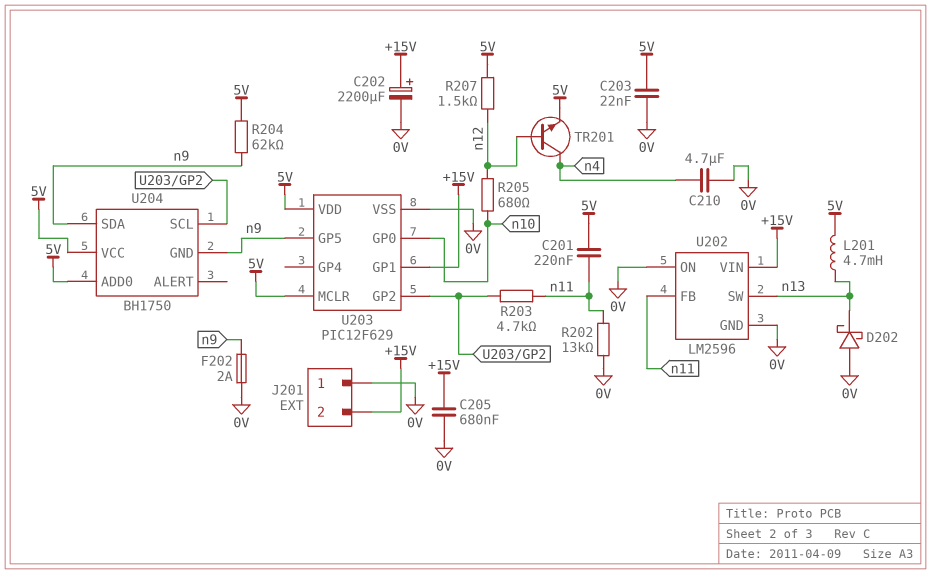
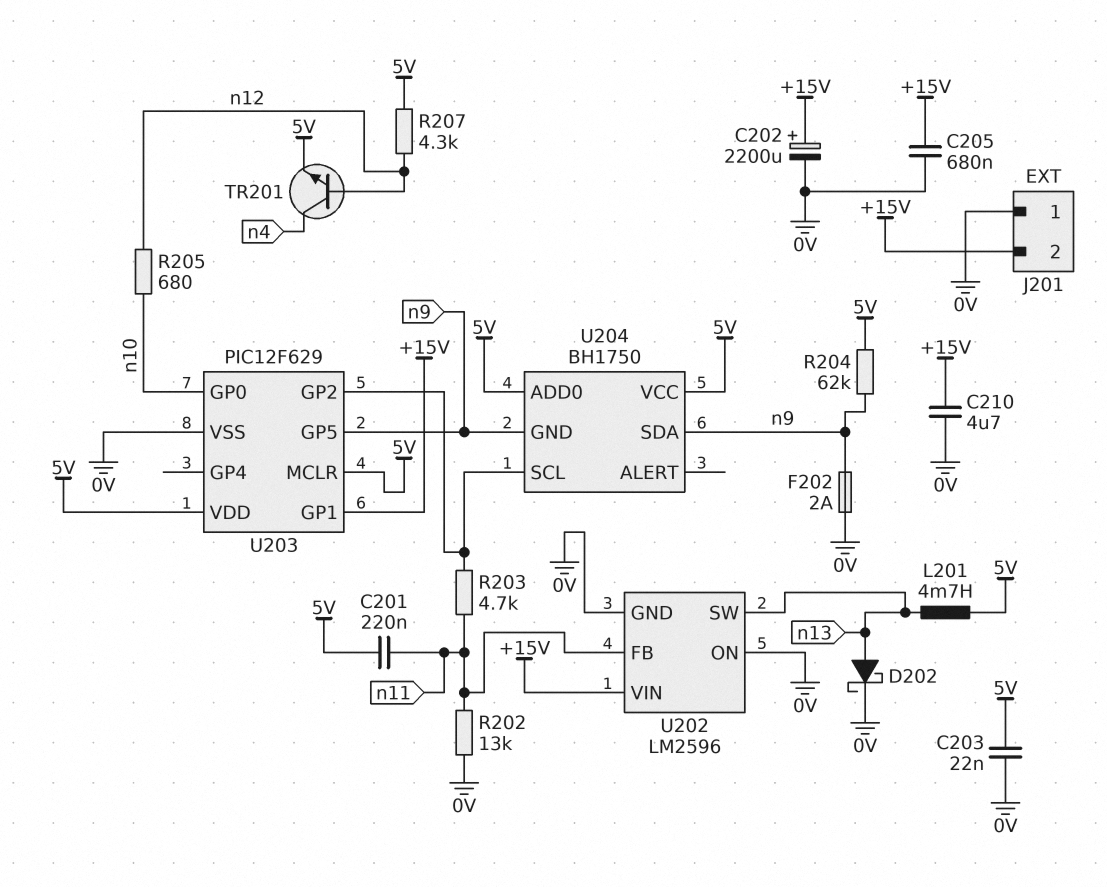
C210: 4.7uF (0V, n4) -> 4.7uF (+15V, 0V)
D202: schottky (A 0V, K n13) -> schottky (A n13, K 0V)
R207: 1.5k (5V, n12) -> 4.3k (5V, n12)

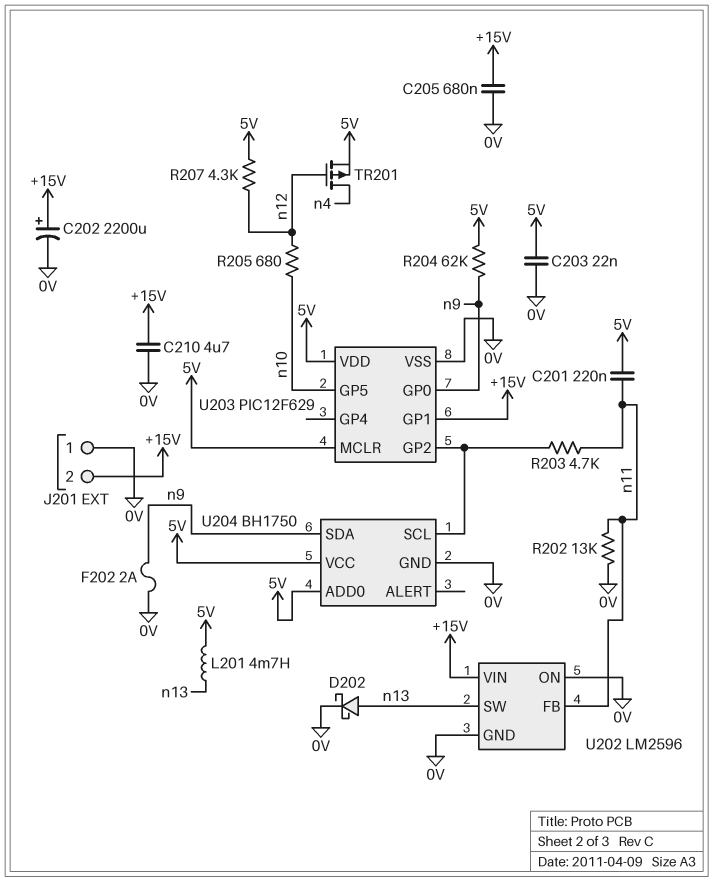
TR201: NPN (B n12, C n4, E 5V) -> PMOS (G n12, D n4, S 5V)
U203 pin GP0: n10 -> n9
U203 pin GP5: n9 -> n10
U204 pin GND: n9 -> 0V

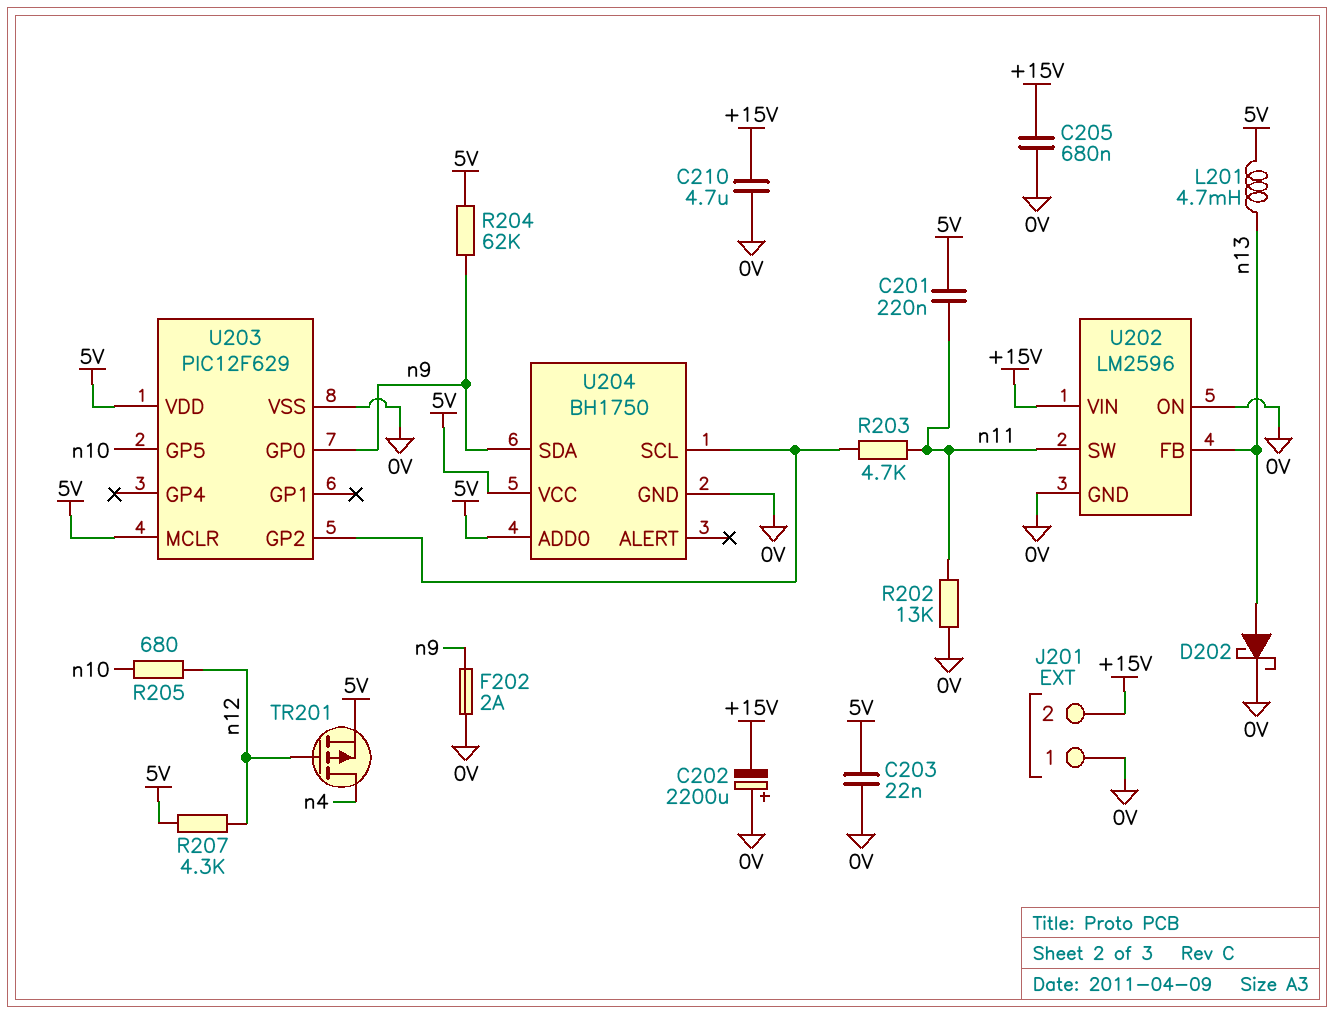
C202: 2200uF (plus +15V, minus 0V) -> 2200uF (plus 0V, minus +15V)
U202 pin FB: n11 -> n13
U202 pin SW: n13 -> n11
U203 pin GP1: +15V -> none

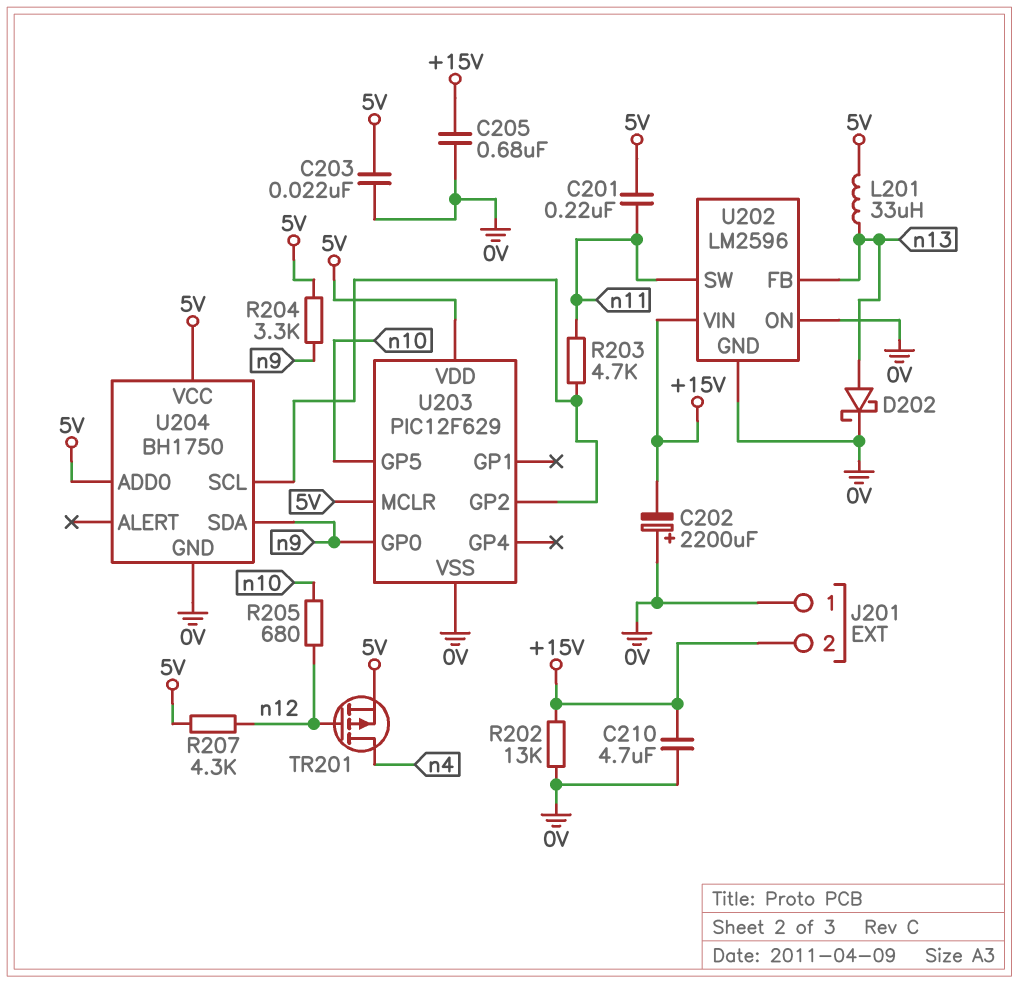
F202: 2A (0V, n9) -> none
L201: 4.7mH (5V, n13) -> 33uH (5V, n13)
R202: 13k (0V, n11) -> 13k (+15V, 0V)
R204: 62k (5V, n9) -> 3.3k (5V, n9)

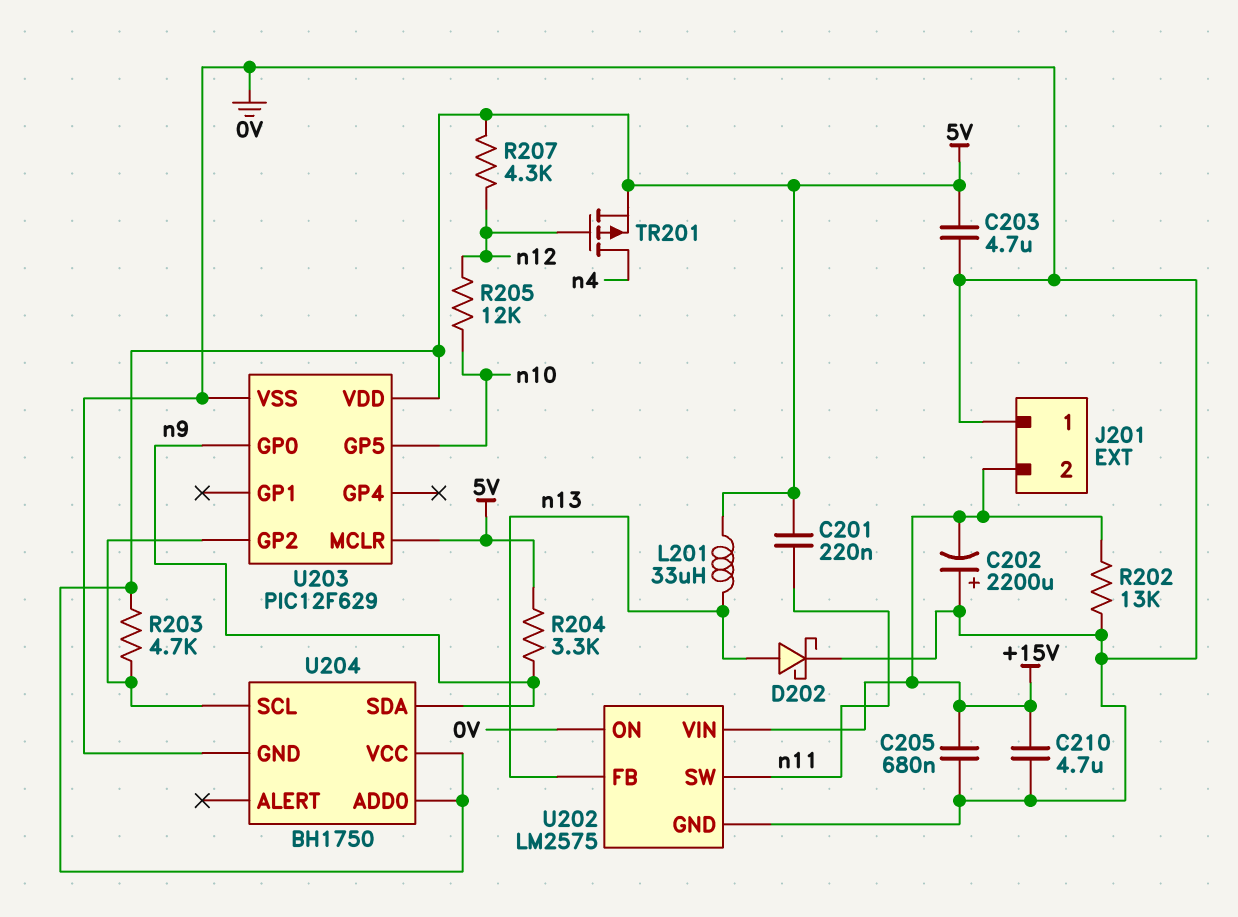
C203: 22nF (0V, 5V) -> 4.7uF (0V, 5V)
R203: 4.7k (U203/GP2, n11) -> 4.7k (5V, U203/GP2)
R205: 680 (n10, n12) -> 12k (n10, n12)
U202: LM2596 -> LM2575

